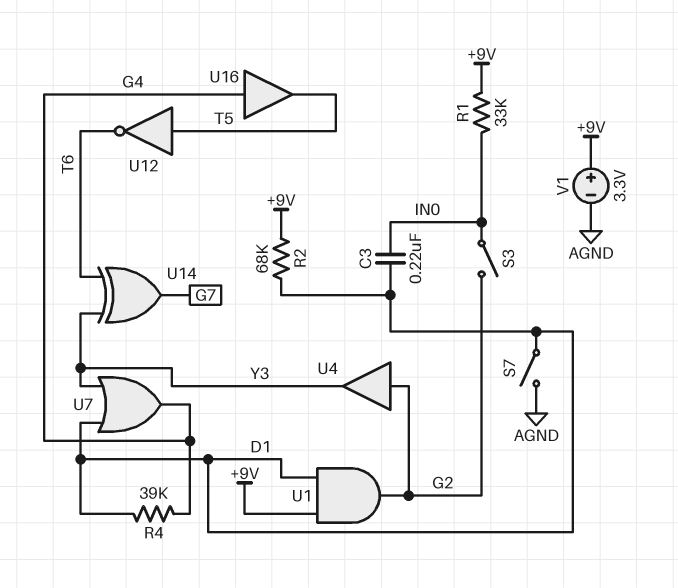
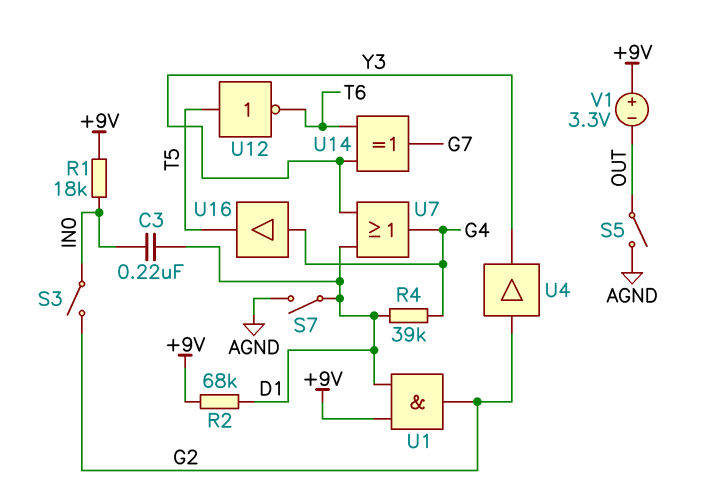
R1: 33k (+9V, IN0) -> 18k (+9V, IN0)
S5: none -> switch (AGND, OUT)
V1: 3.3V (plus +9V, minus AGND) -> 3.3V (plus +9V, minus OUT)

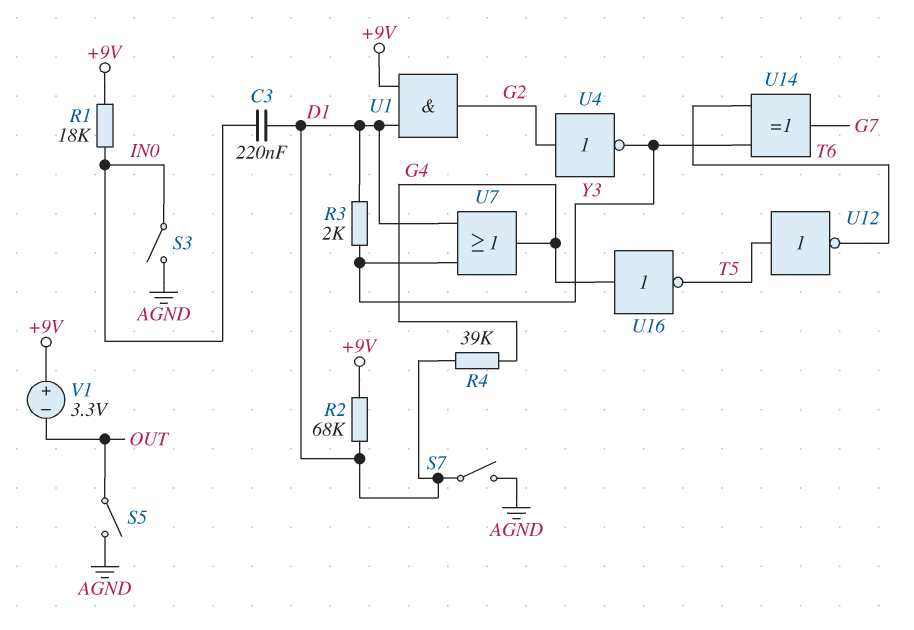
R3: none -> 2k (D1, Y3)
S3: switch (G2, IN0) -> switch (AGND, IN0)
U4: buffer (in G2, out Y3) -> NOT (in G2, out Y3)
U16: buffer (in G4, out T5) -> NOT (in G4, out T5)

